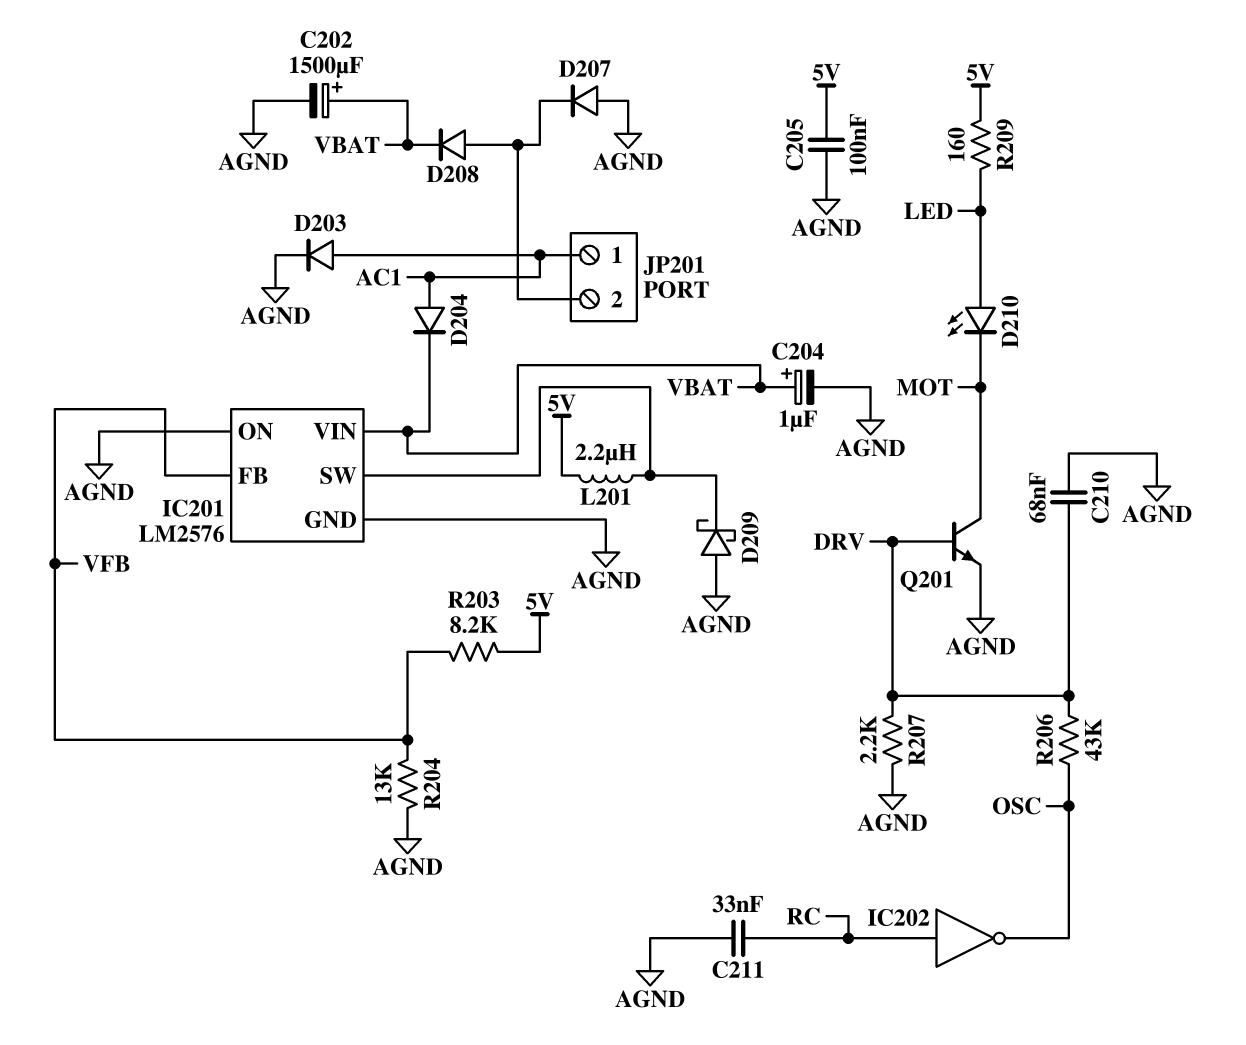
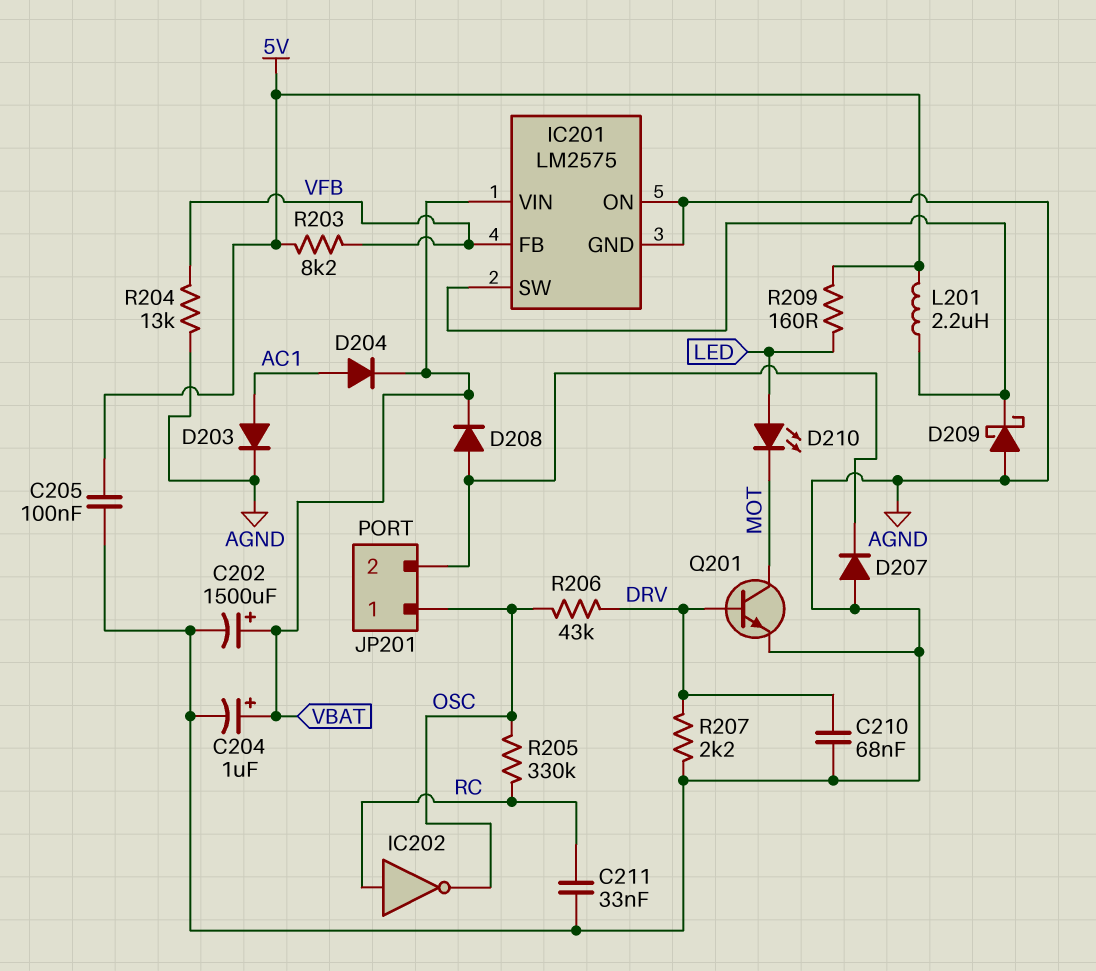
IC201: LM2576 -> LM2575
JP201 pin 1: AC1 -> OSC
R205: none -> 330k (OSC, RC)

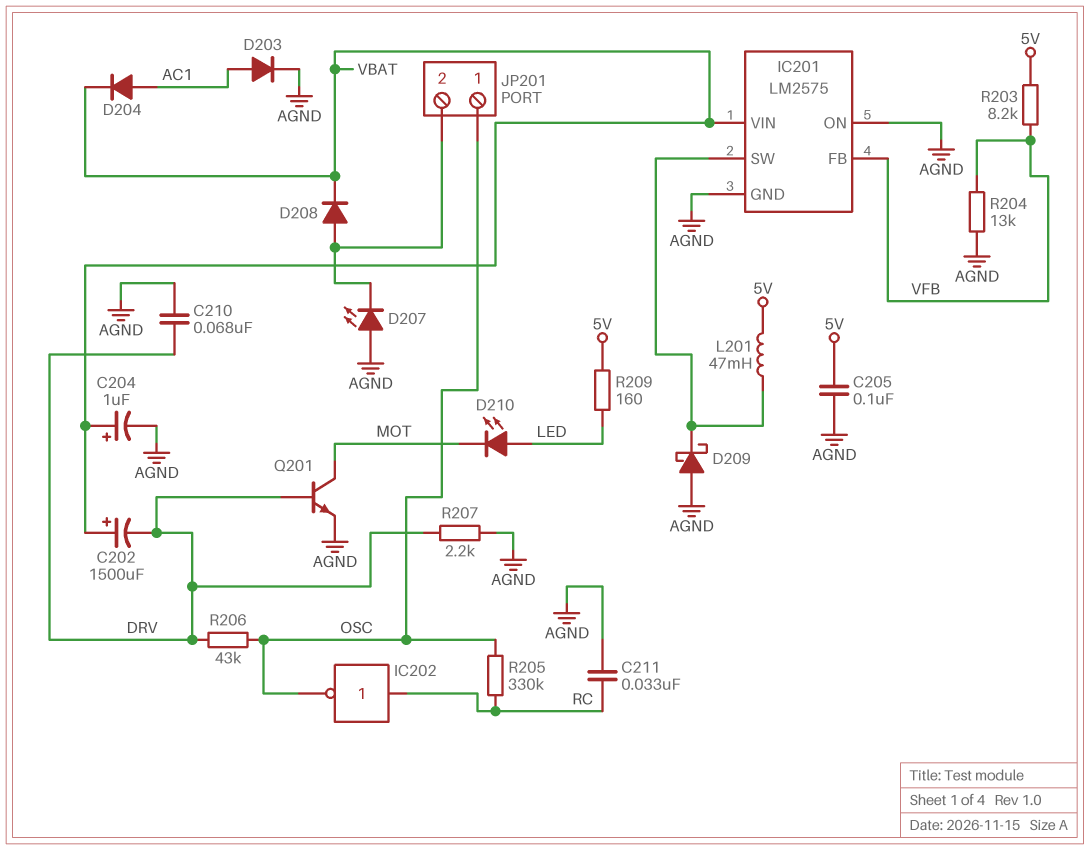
C202: 1500uF (plus VBAT, minus AGND) -> 1500uF (plus VBAT, minus DRV)
D207: diode (A AGND, K JP201/2) -> LED (A AGND, K JP201/2)
L201: 2.2uH (5V, IC201/SW) -> 47mH (5V, IC201/SW)

